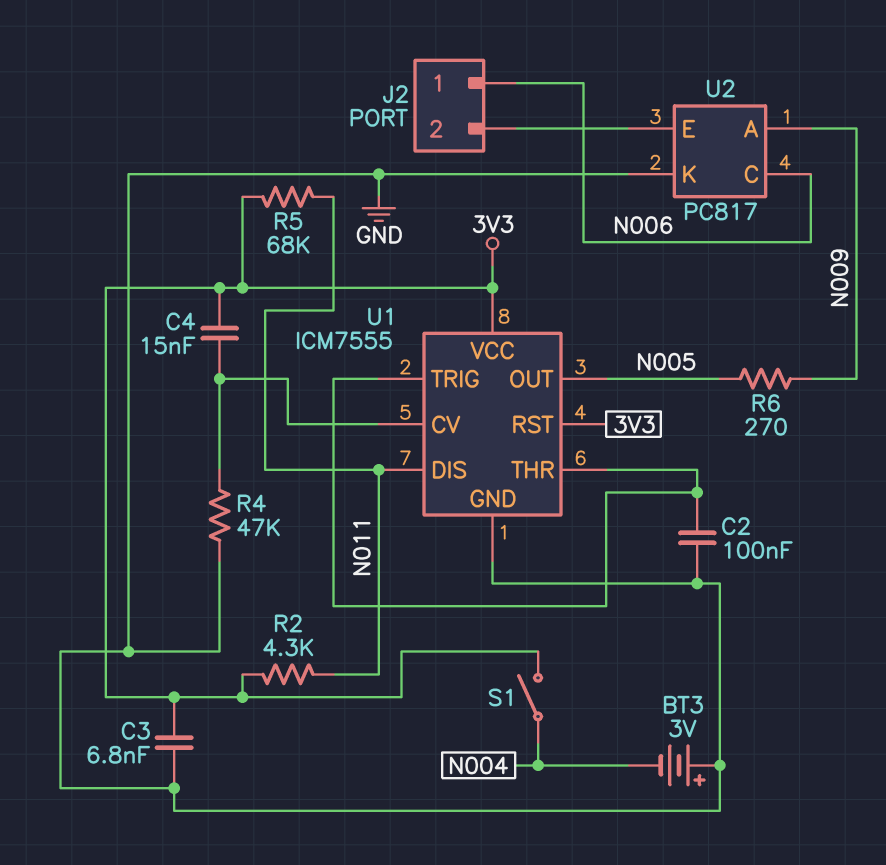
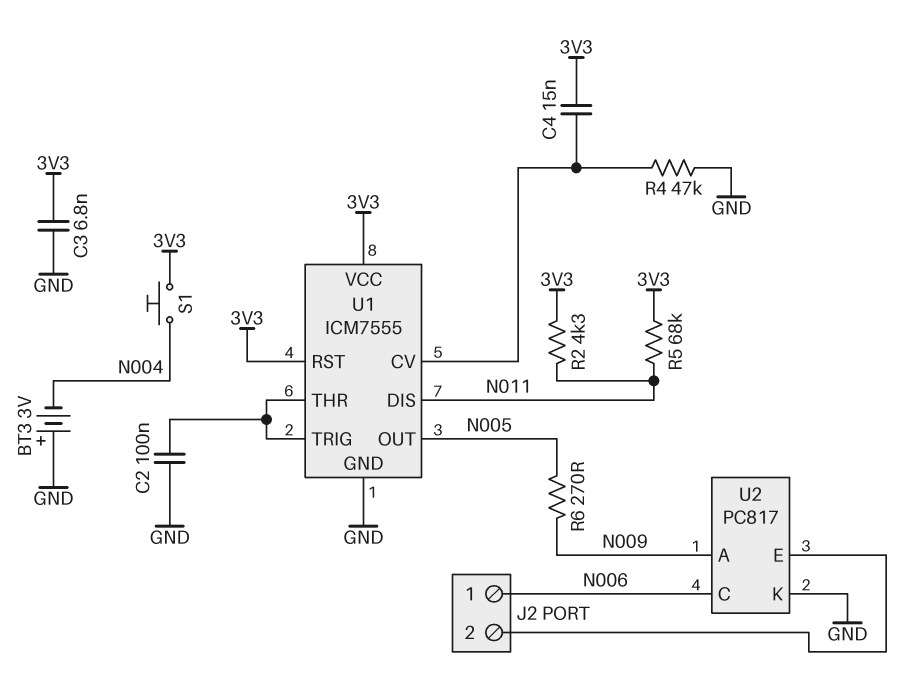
S1: switch (3V3, N004) -> button (3V3, N004)

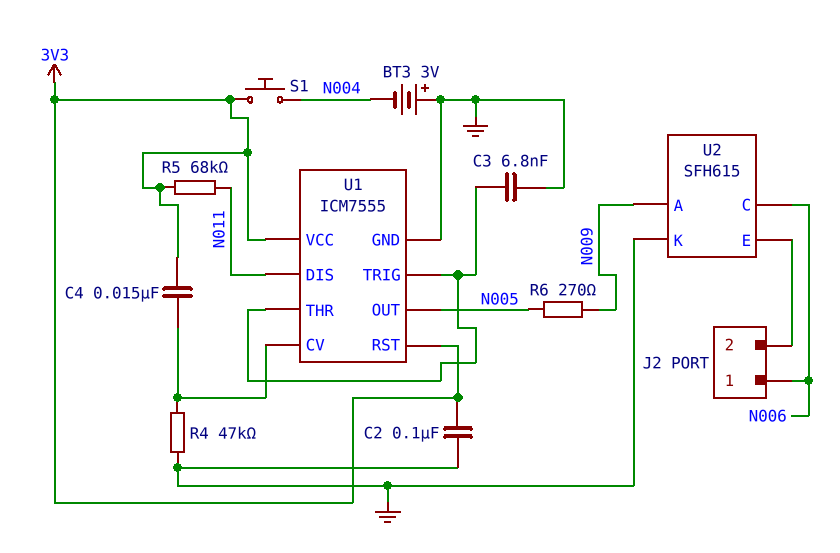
C2: 100nF (GND, U1/THR) -> 100nF (3V3, GND)
C3: 6.8nF (3V3, GND) -> 6.8nF (GND, U1/THR)
R2: 4.3k (3V3, N011) -> none
U2: PC817 -> SFH615

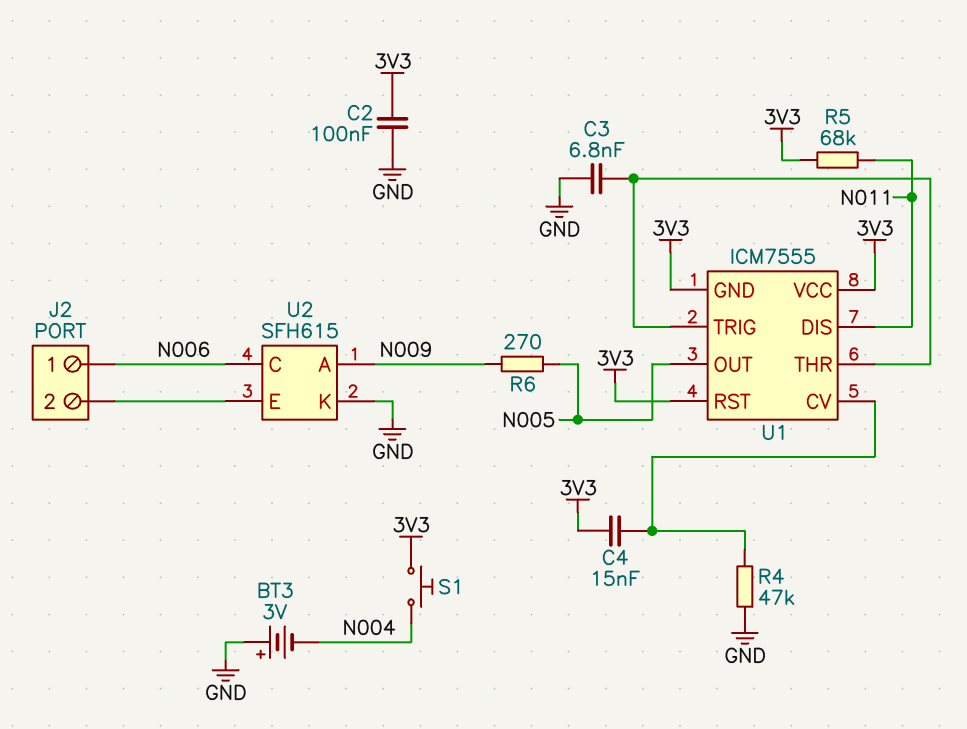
U1 pin GND: GND -> 3V3

